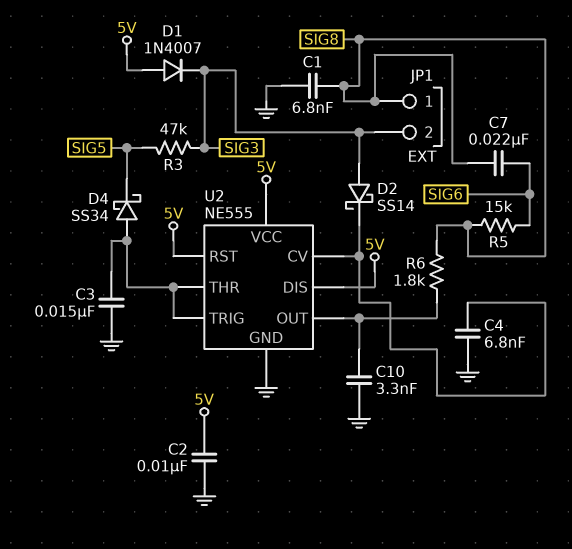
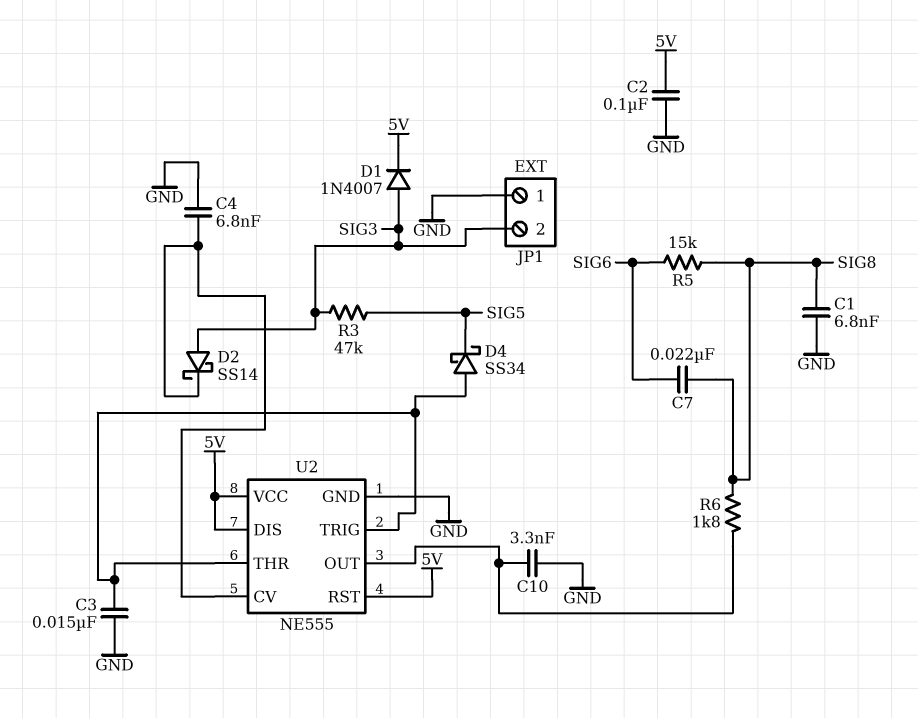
C2: 10nF (5V, GND) -> 100nF (5V, GND)
D1: diode 1N4007 (A 5V, K SIG3) -> diode 1N4007 (A SIG3, K 5V)
JP1 pin 1: SIG8 -> GND

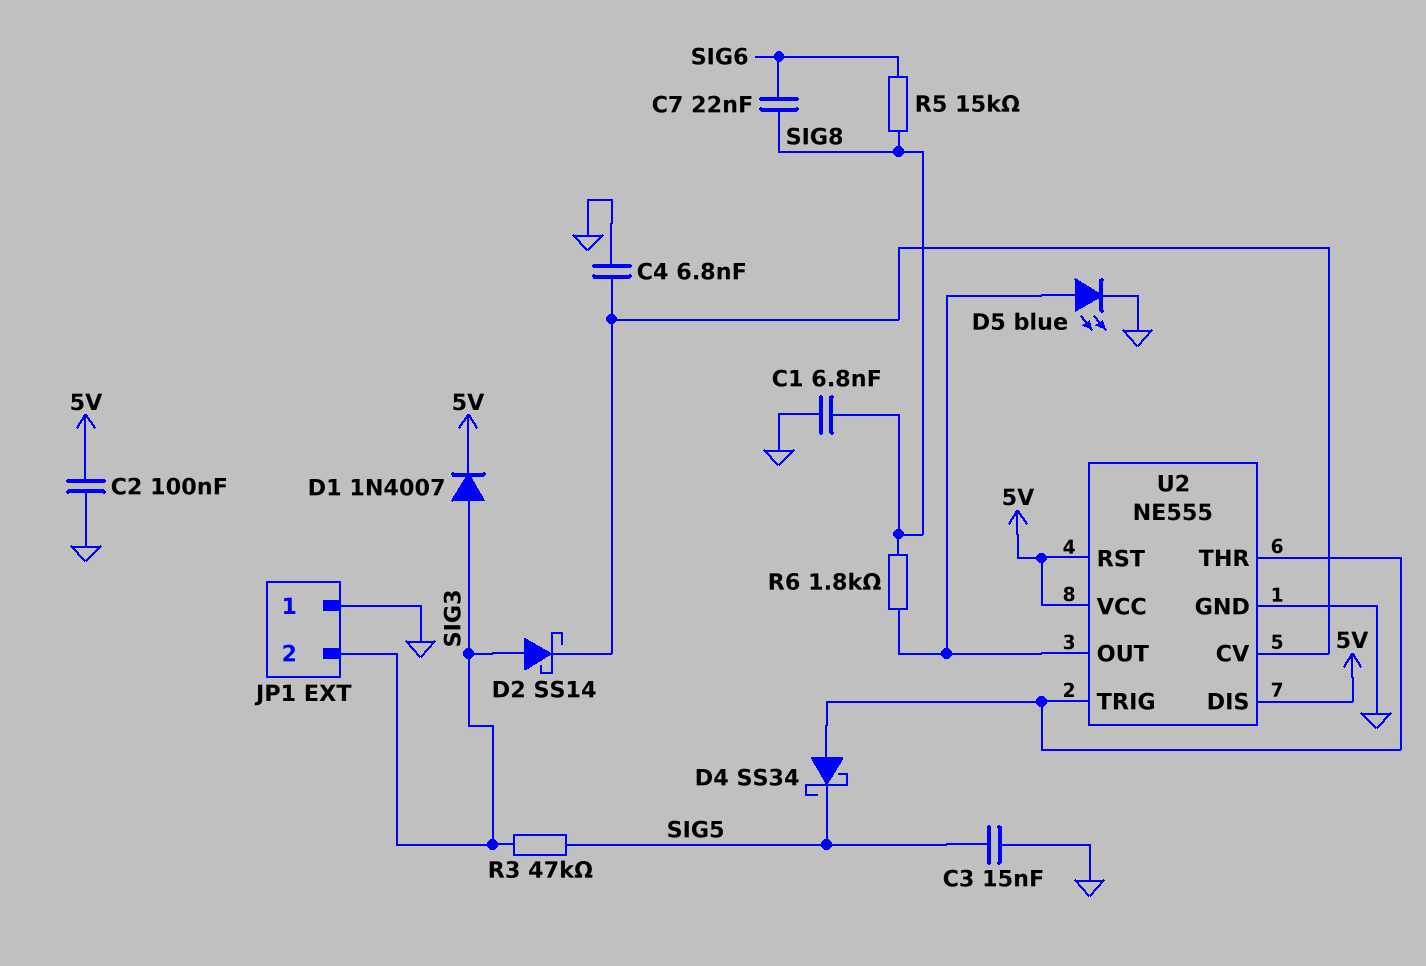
C3: 15nF (GND, U2/THR) -> 15nF (GND, SIG5)
C10: 3.3nF (GND, U2/OUT) -> none
D5: none -> LED blue (A U2/OUT, K GND)

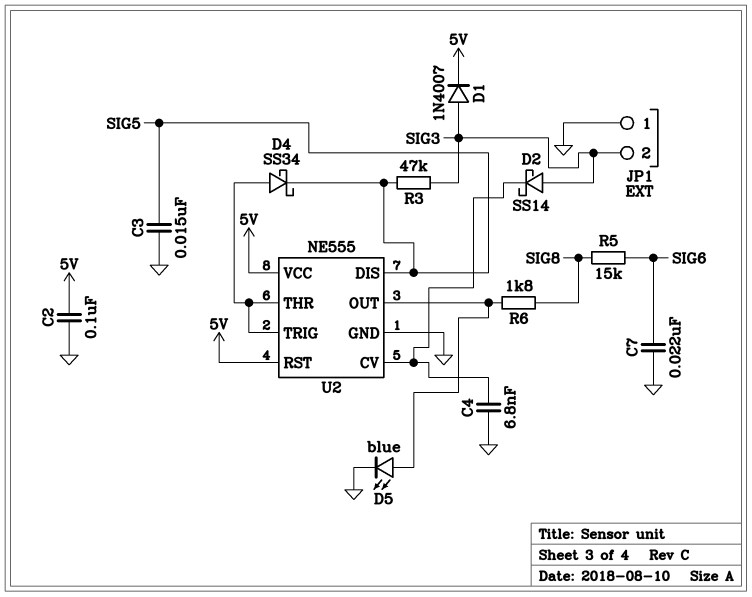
C1: 6.8nF (GND, SIG8) -> none
C7: 22nF (SIG6, SIG8) -> 22nF (GND, SIG6)
U2 pin DIS: 5V -> SIG5

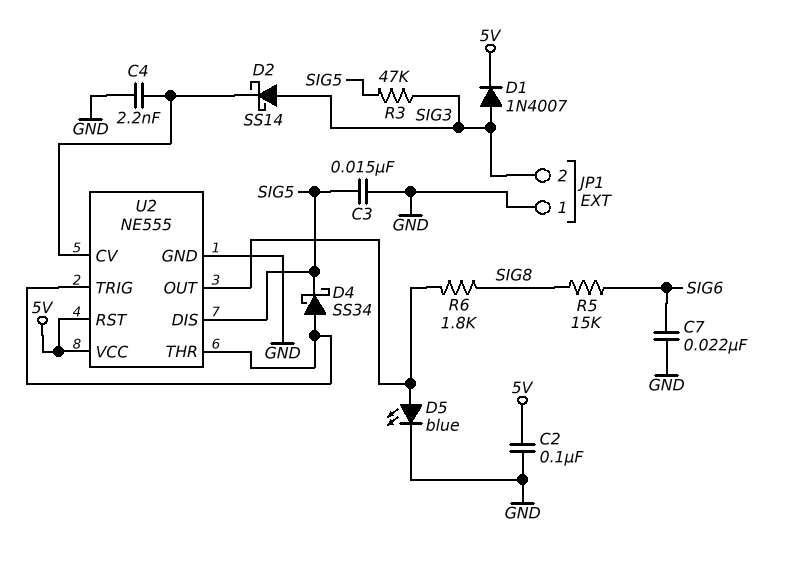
C4: 6.8nF (GND, U2/CV) -> 2.2nF (GND, U2/CV)

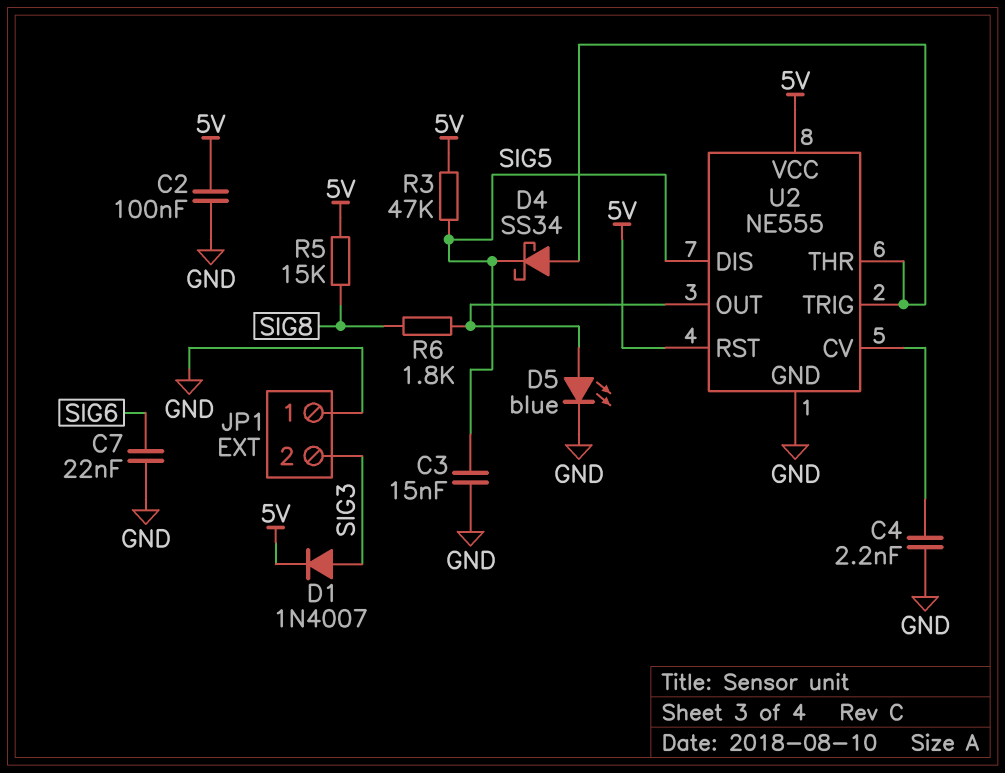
D2: schottky SS14 (A SIG3, K U2/CV) -> none
R3: 47k (SIG3, SIG5) -> 47k (5V, SIG5)
R5: 15k (SIG6, SIG8) -> 15k (5V, SIG8)

